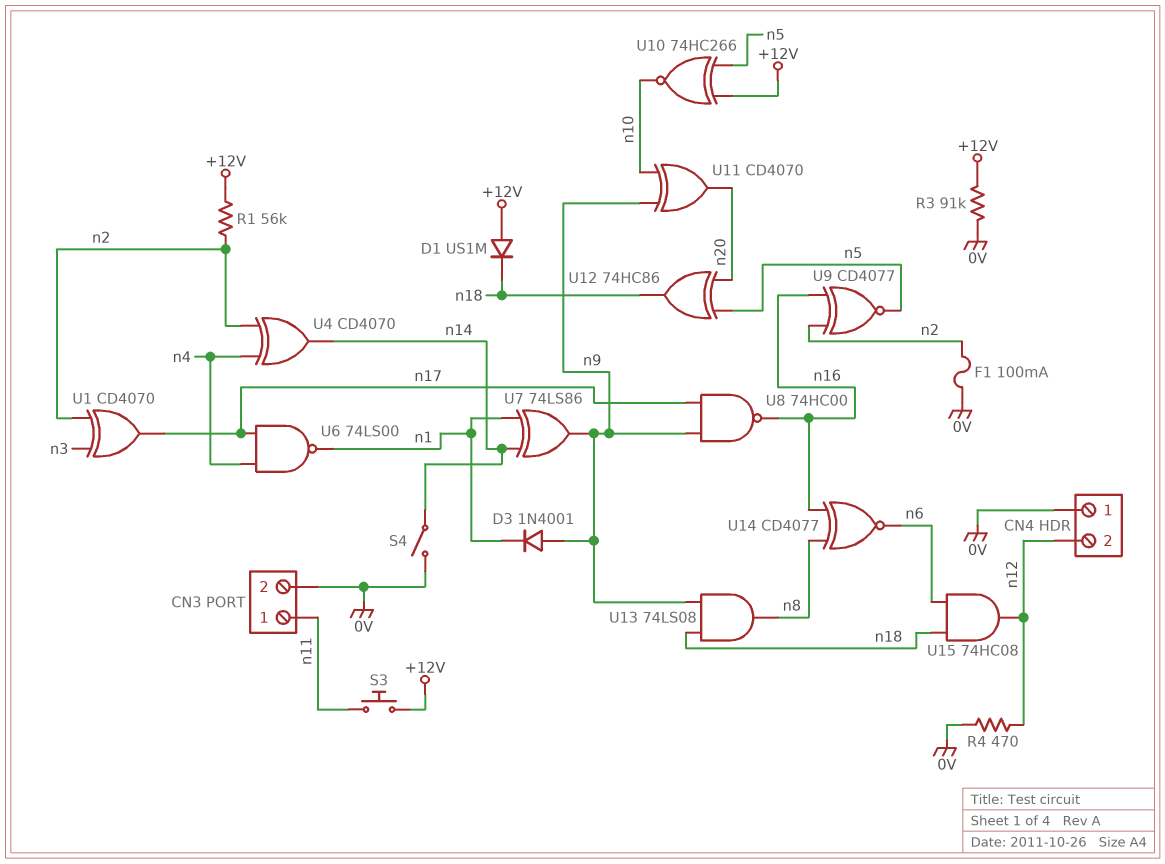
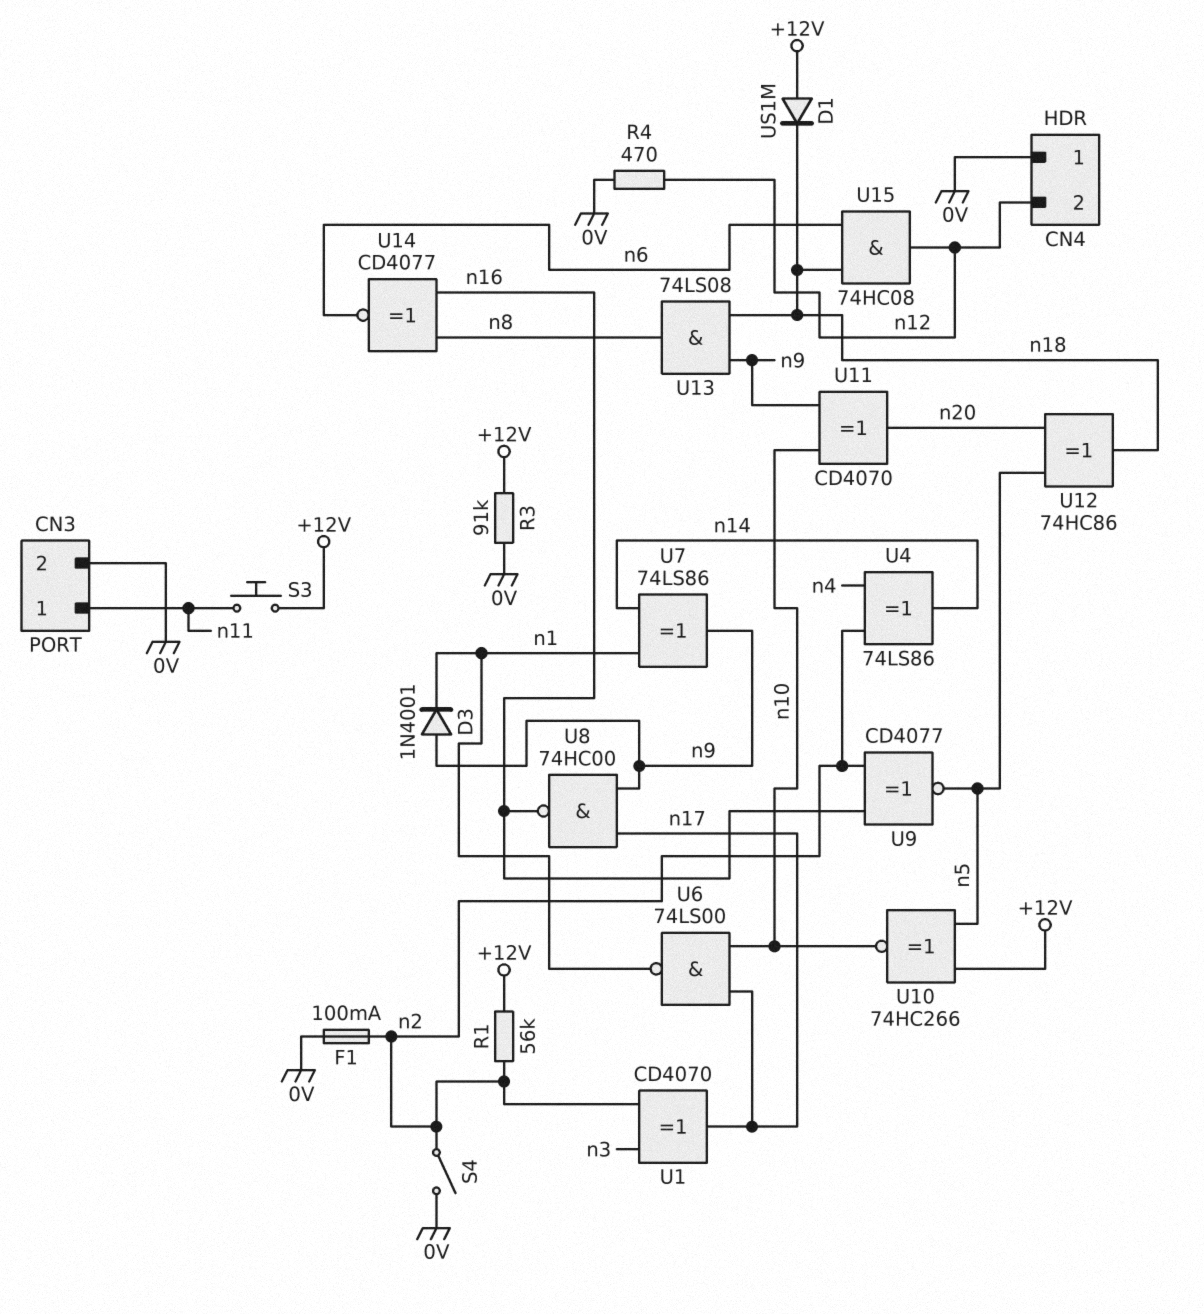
S4: switch (0V, n14) -> switch (0V, n2)
U4: XOR CD4070 (in n2, in n4, out n14) -> XOR 74LS86 (in n2, in n4, out n14)
U6: NAND 74LS00 (in n4, in n17, out n1) -> NAND 74LS00 (in n10, in n17, out n1)

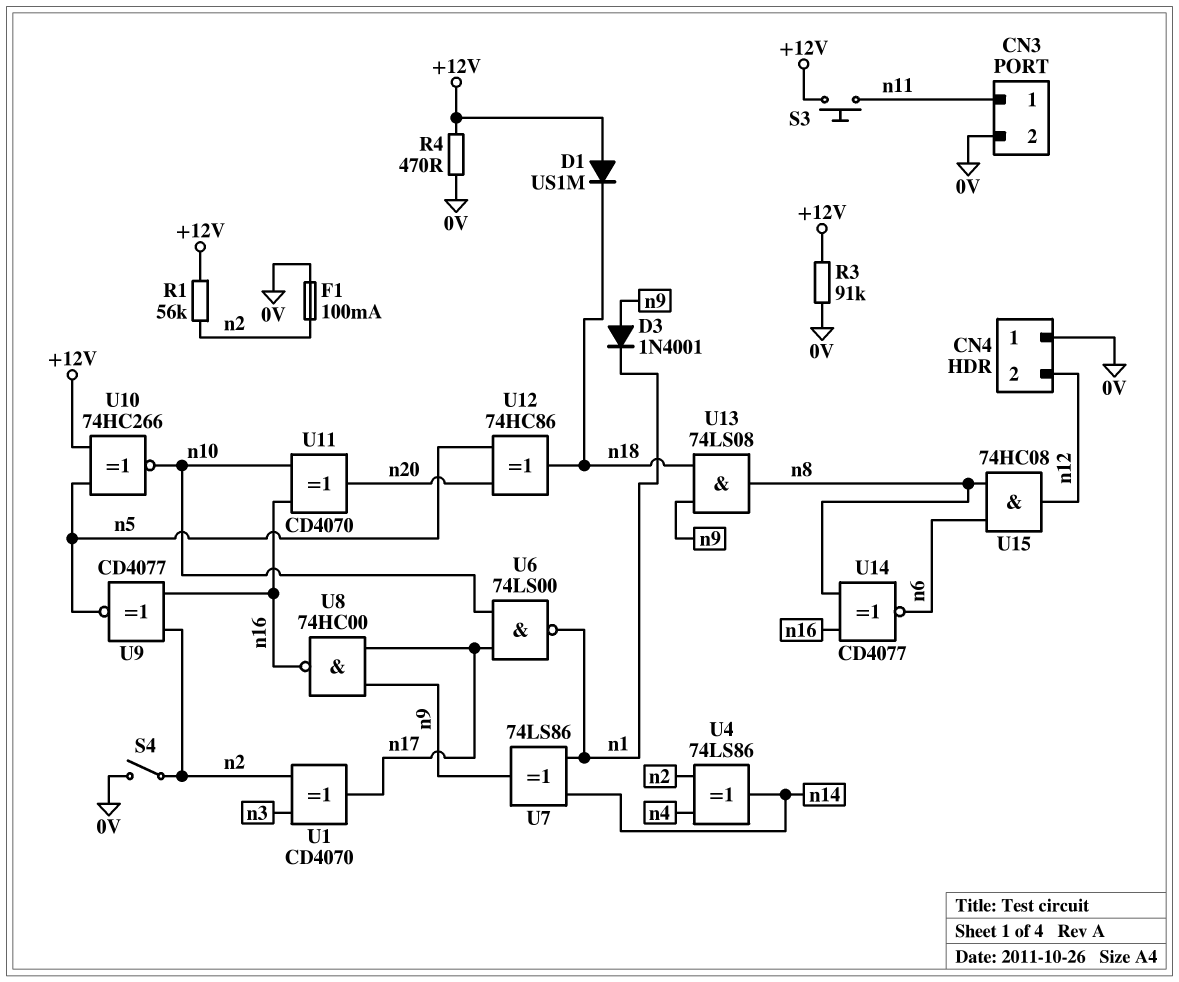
R4: 470 (0V, n12) -> 470 (+12V, 0V)
U11: XOR CD4070 (in n9, in n10, out n20) -> XOR CD4070 (in n10, in n16, out n20)
U15: AND 74HC08 (in n6, in n18, out n12) -> AND 74HC08 (in n6, in n8, out n12)

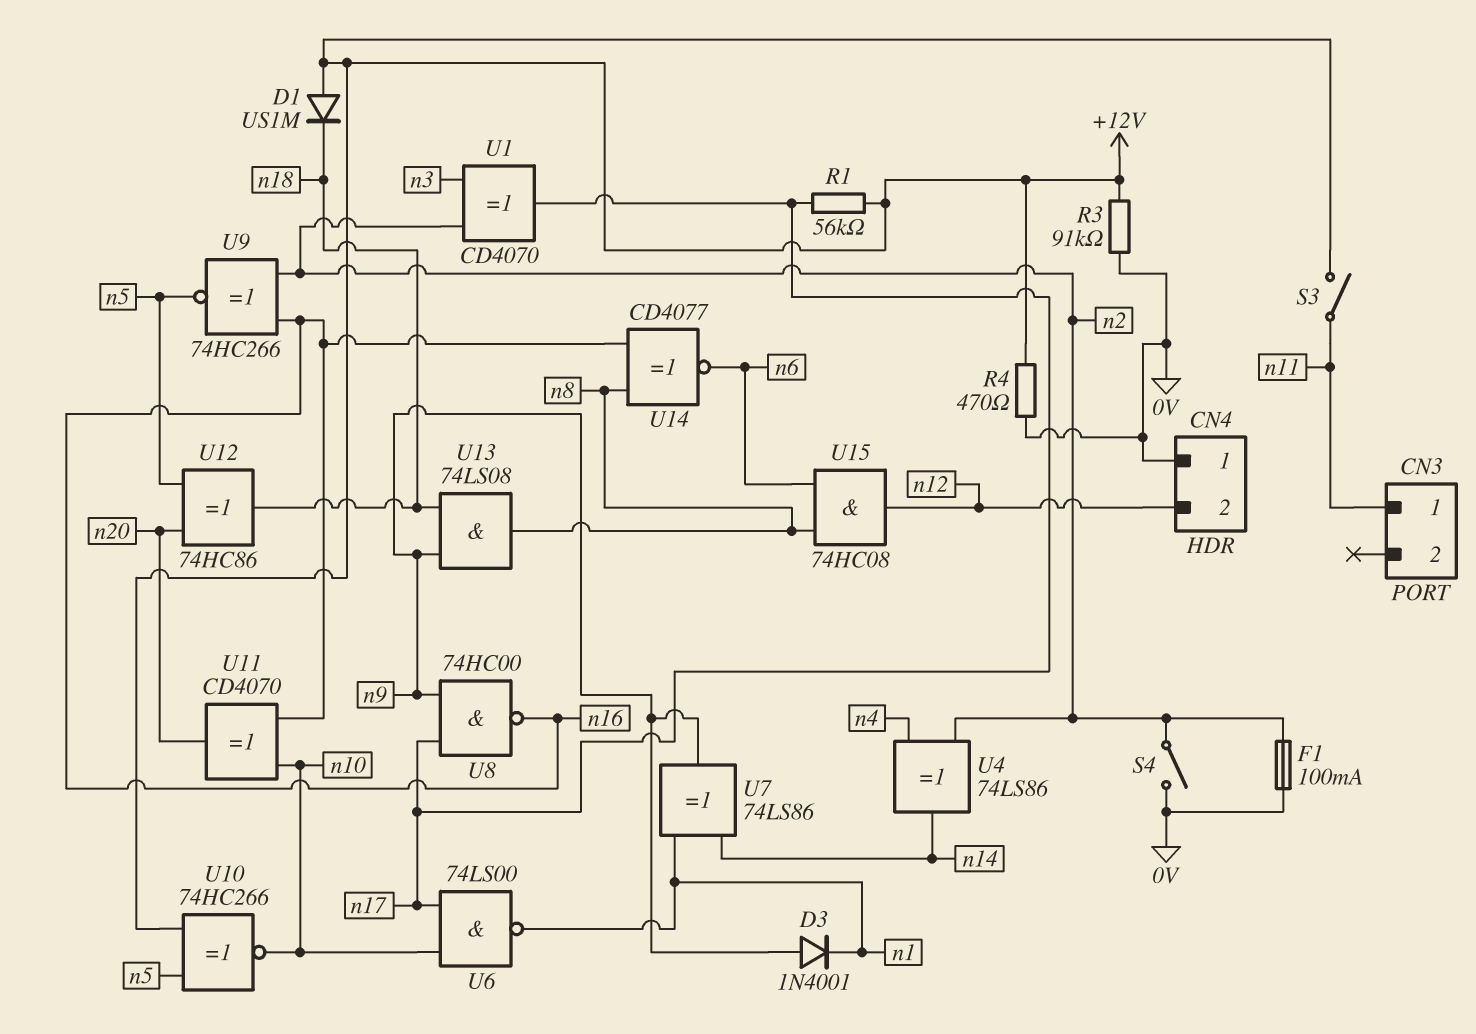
CN3 pin 2: 0V -> none
R1: 56k (+12V, n2) -> 56k (+12V, n17)
S3: button (+12V, n11) -> switch (+12V, n11)
U9: XNOR CD4077 (in n2, in n16, out n5) -> XNOR 74HC266 (in n2, in n16, out n5)

